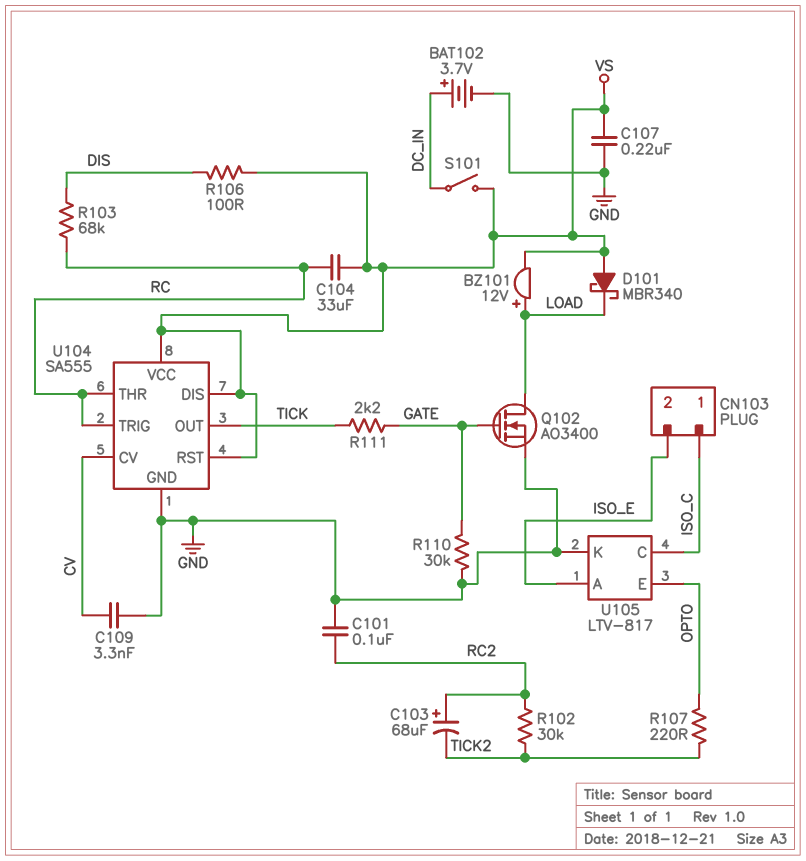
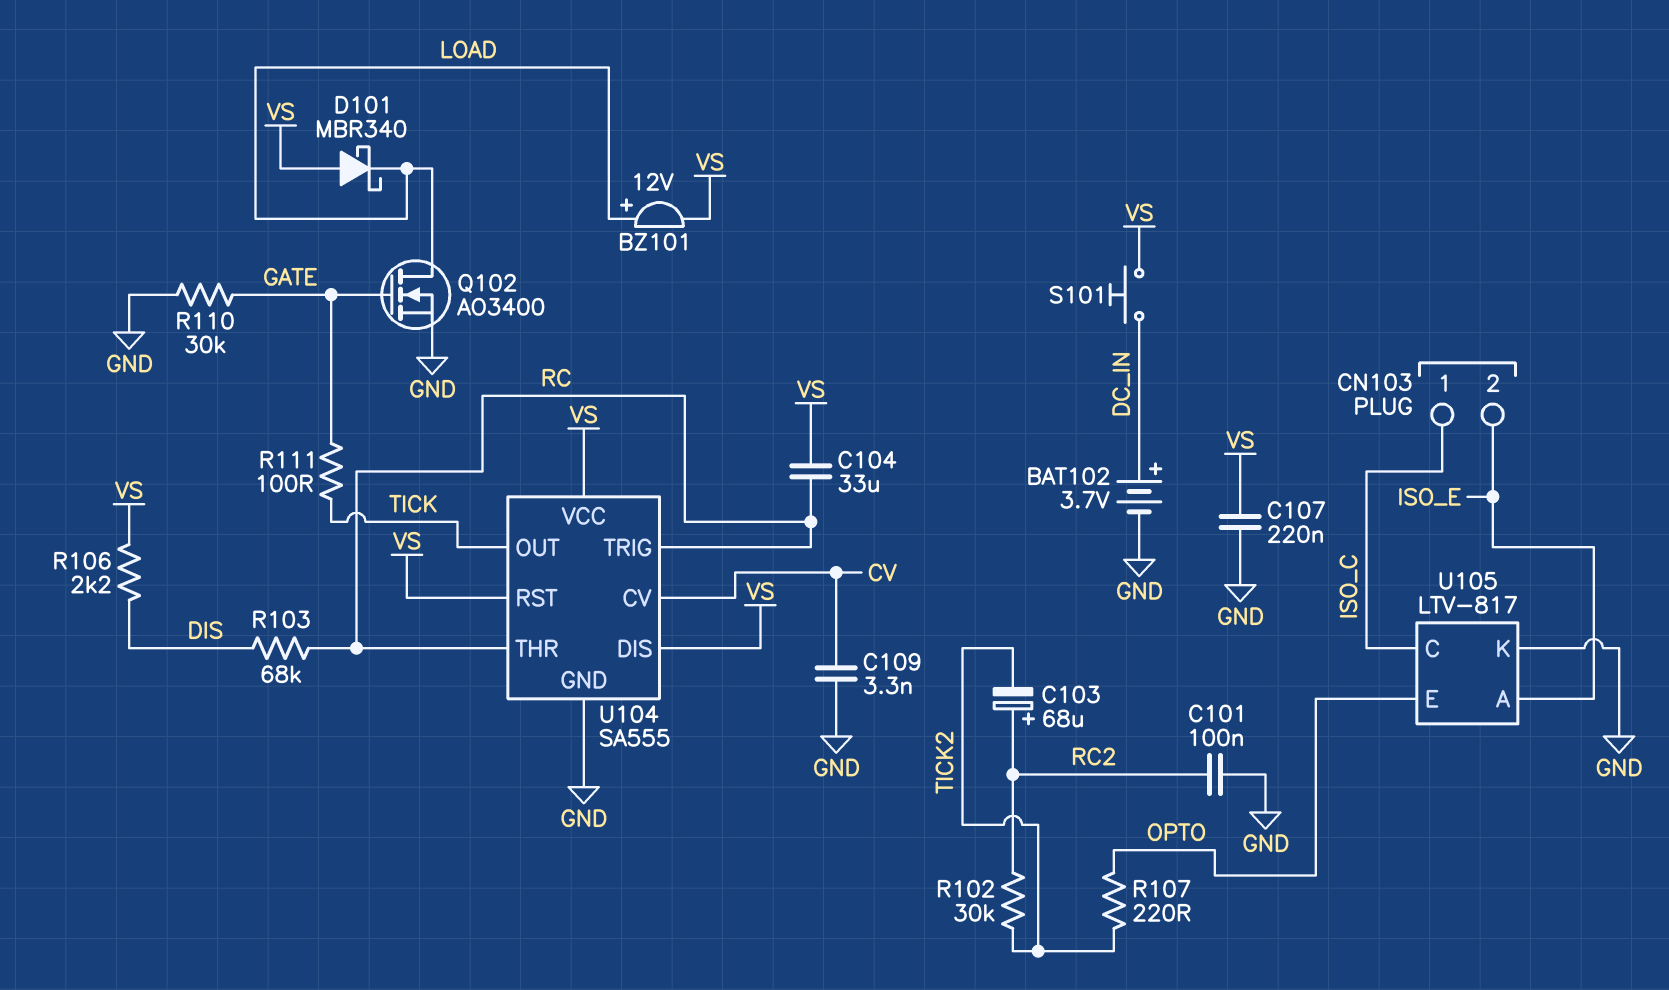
R106: 100 (DIS, VS) -> 2.2k (DIS, VS)
R111: 2.2k (GATE, TICK) -> 100 (GATE, TICK)
S101: switch (DC_IN, VS) -> button (DC_IN, VS)

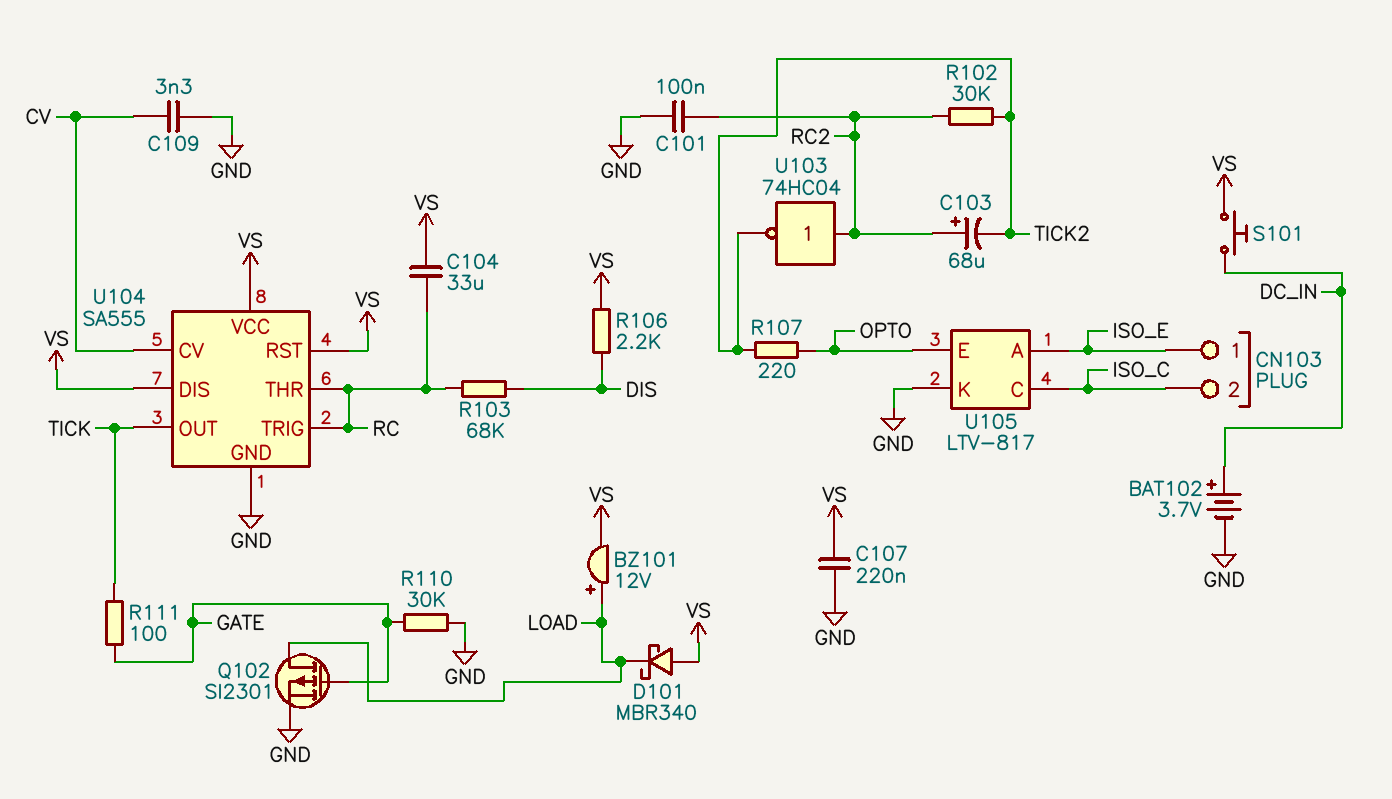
CN103 pin 1: ISO_C -> ISO_E
CN103 pin 2: ISO_E -> ISO_C
Q102: NMOS AO3400 (G GATE, D LOAD, S GND) -> PMOS SI2301 (G GATE, D LOAD, S GND)
U103: none -> NOT 74HC04 (in RC2, out TICK2)

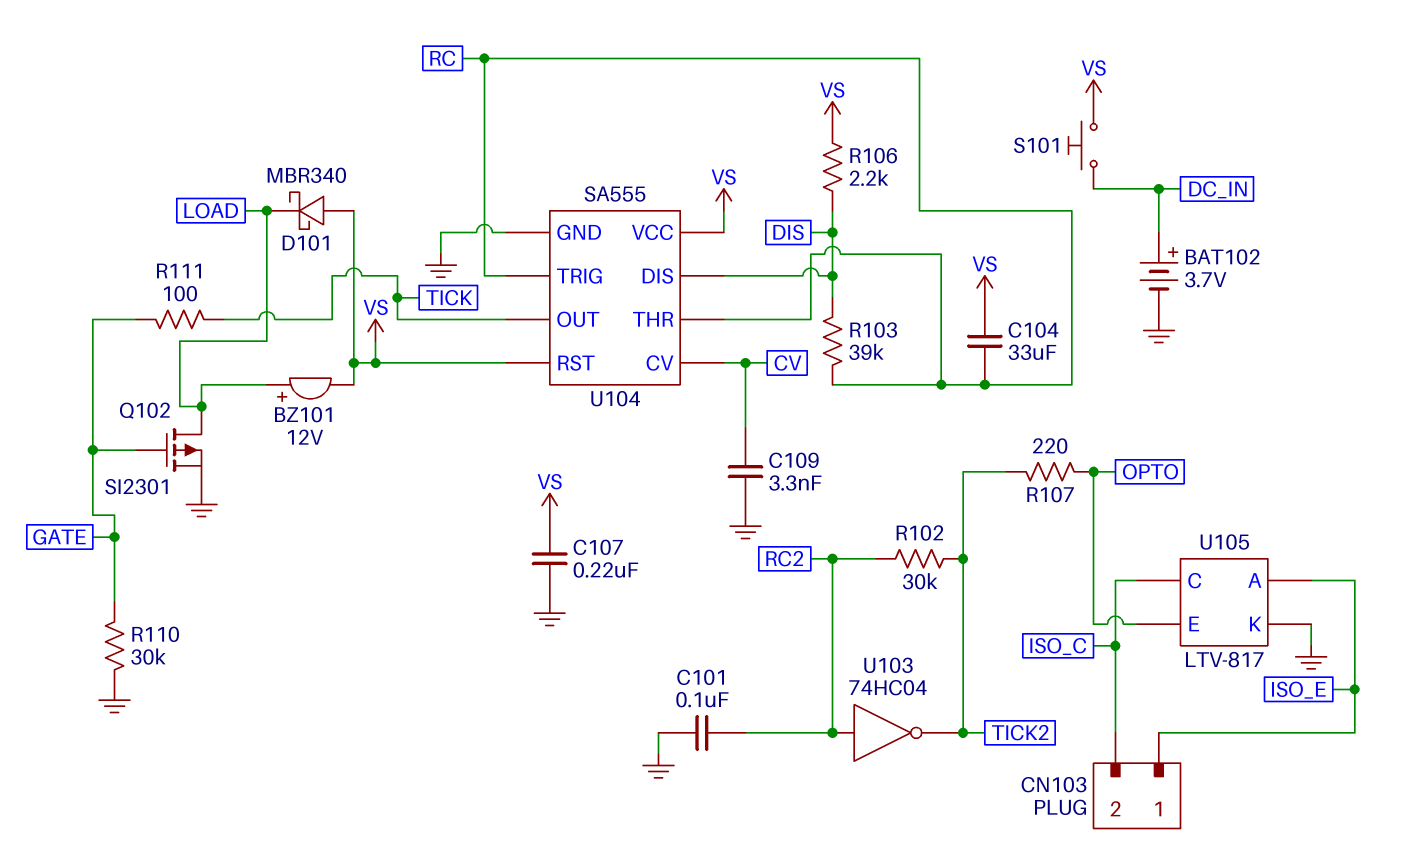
C103: 68uF (plus RC2, minus TICK2) -> none
R103: 68k (DIS, RC) -> 39k (DIS, RC)
U104 pin DIS: VS -> DIS

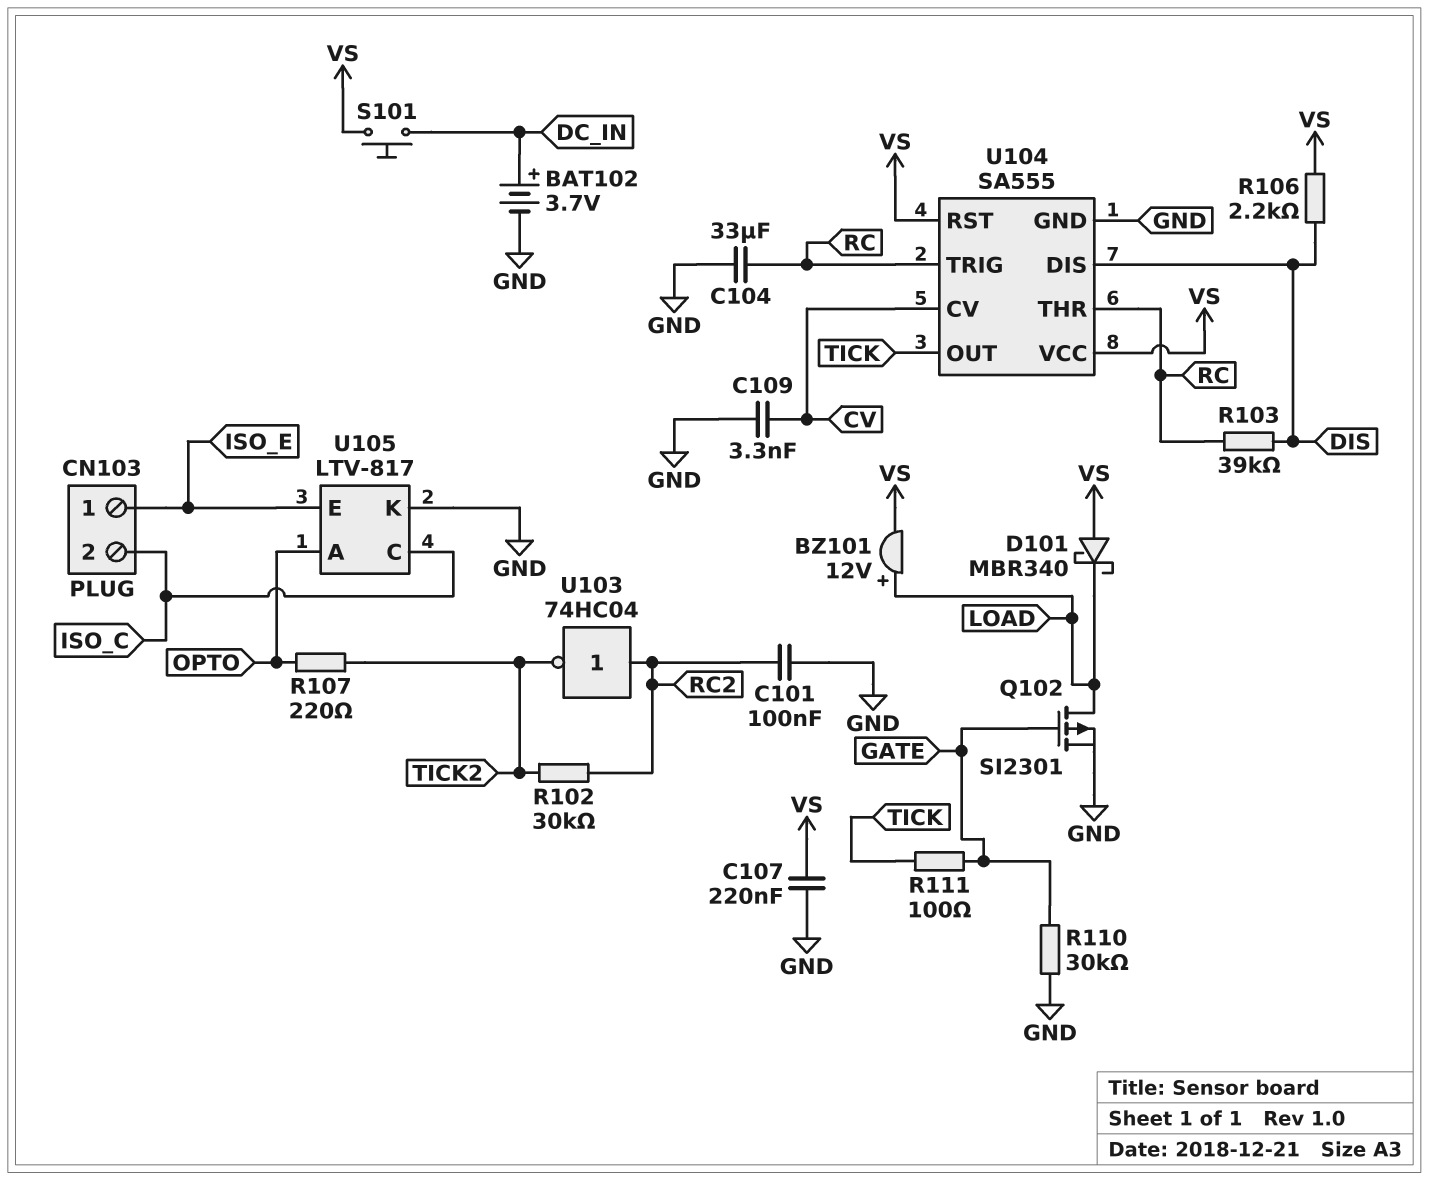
C104: 33uF (RC, VS) -> 33uF (GND, RC)
U105 pin A: ISO_E -> OPTO
U105 pin E: OPTO -> ISO_E

